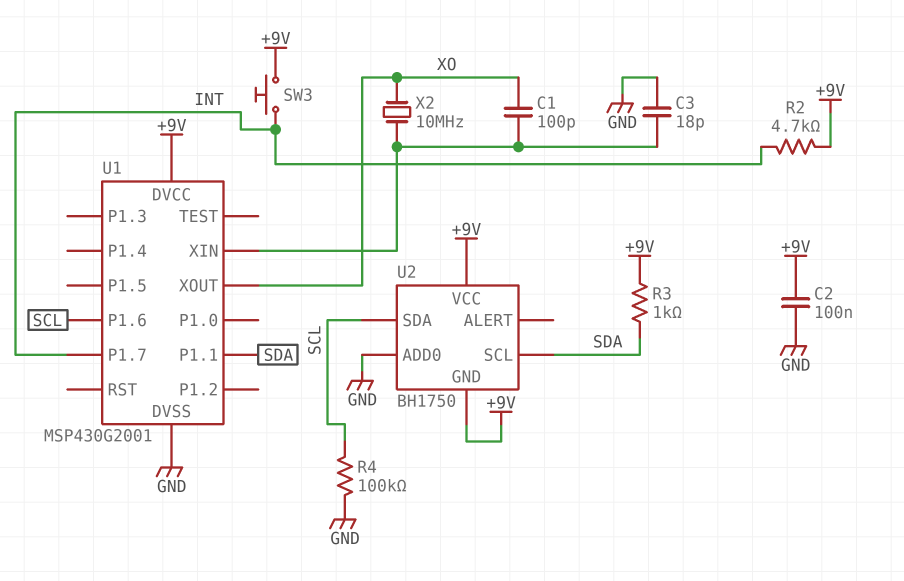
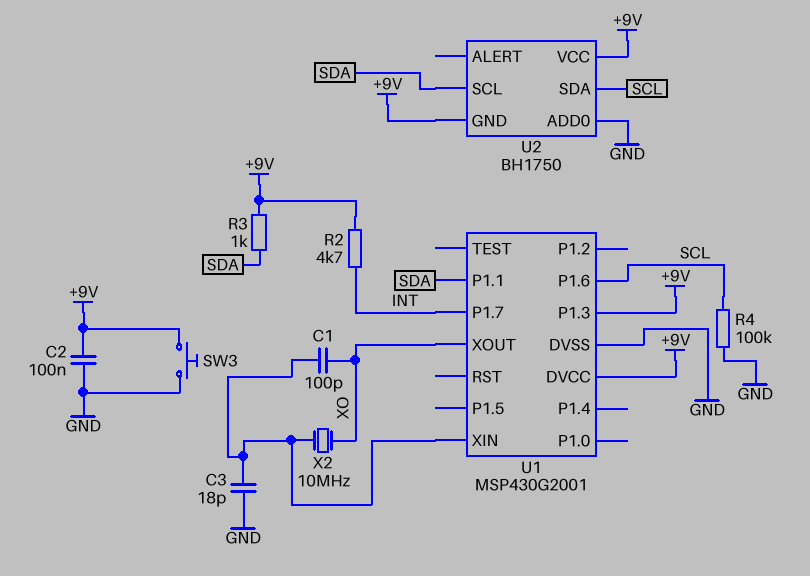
SW3: button (+9V, INT) -> button (+9V, GND)
U1 pin P1.3: none -> +9V

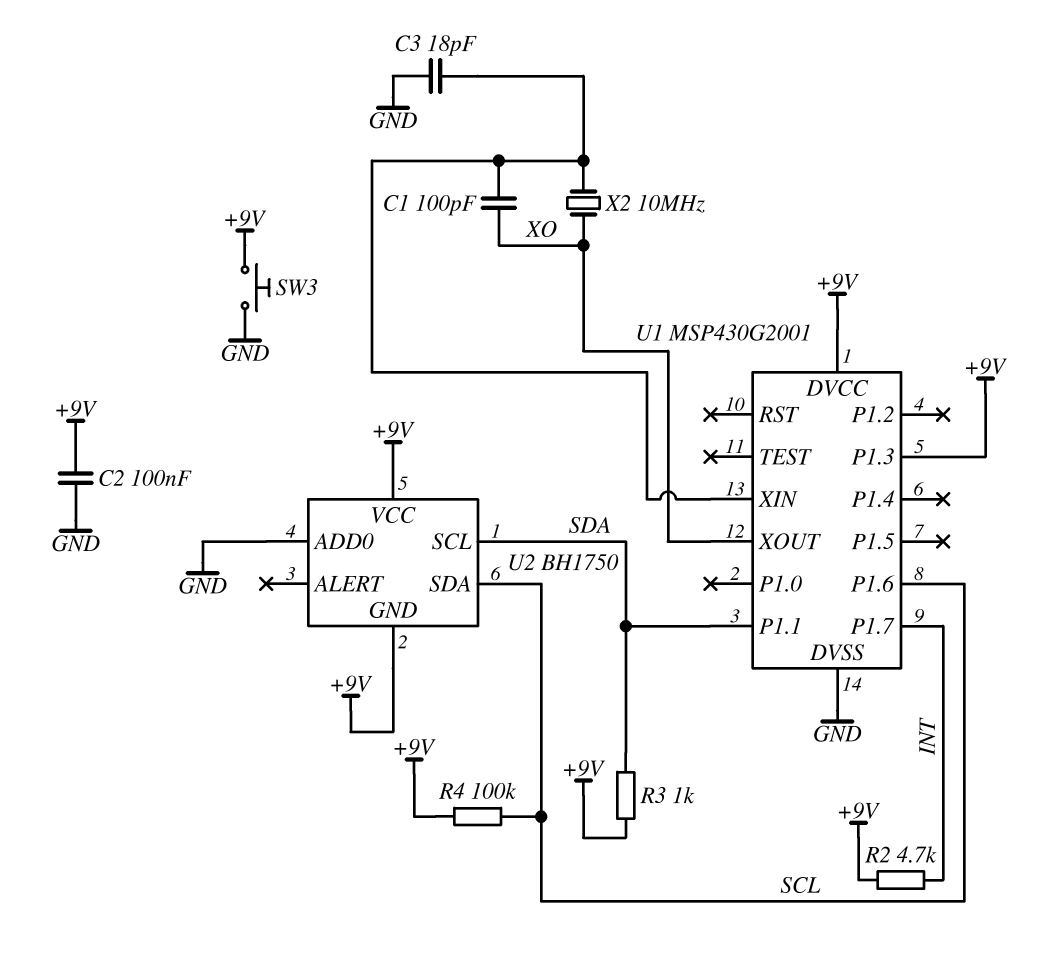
R4: 100k (GND, SCL) -> 100k (+9V, SCL)

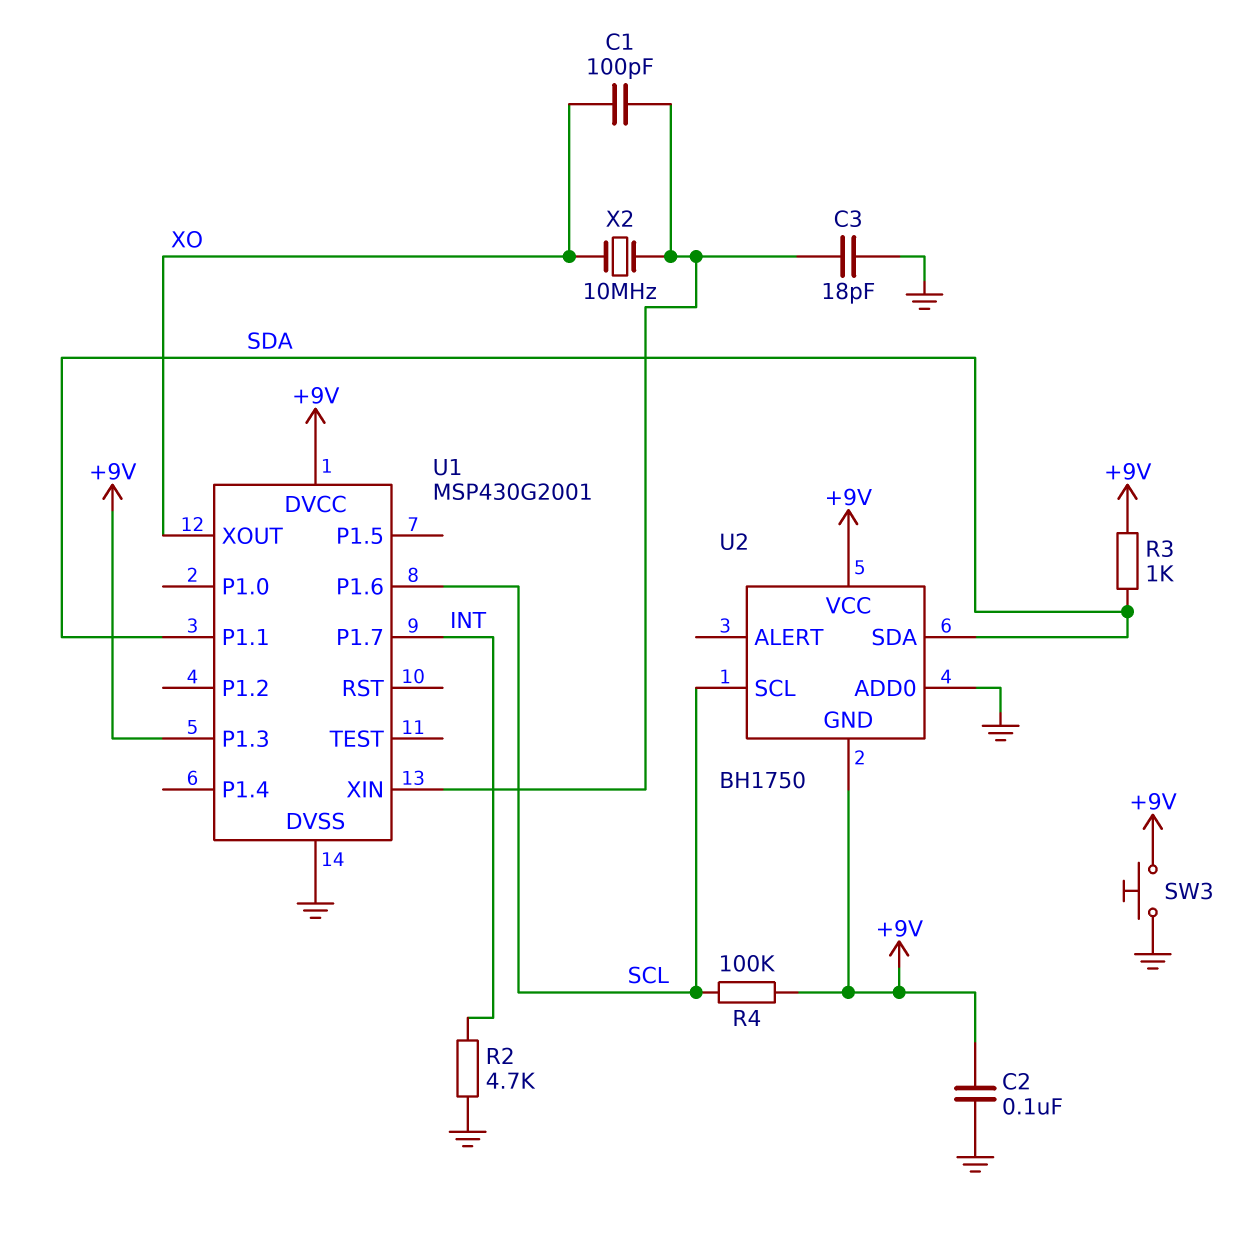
R2: 4.7k (+9V, INT) -> 4.7k (GND, INT)
U2 pin SCL: SDA -> SCL
U2 pin SDA: SCL -> SDA

